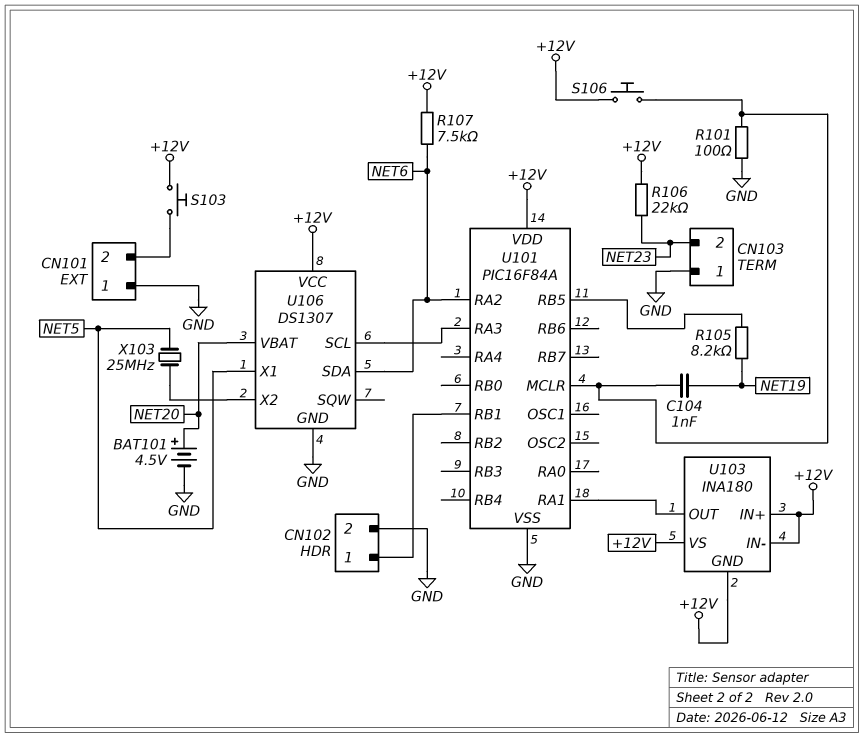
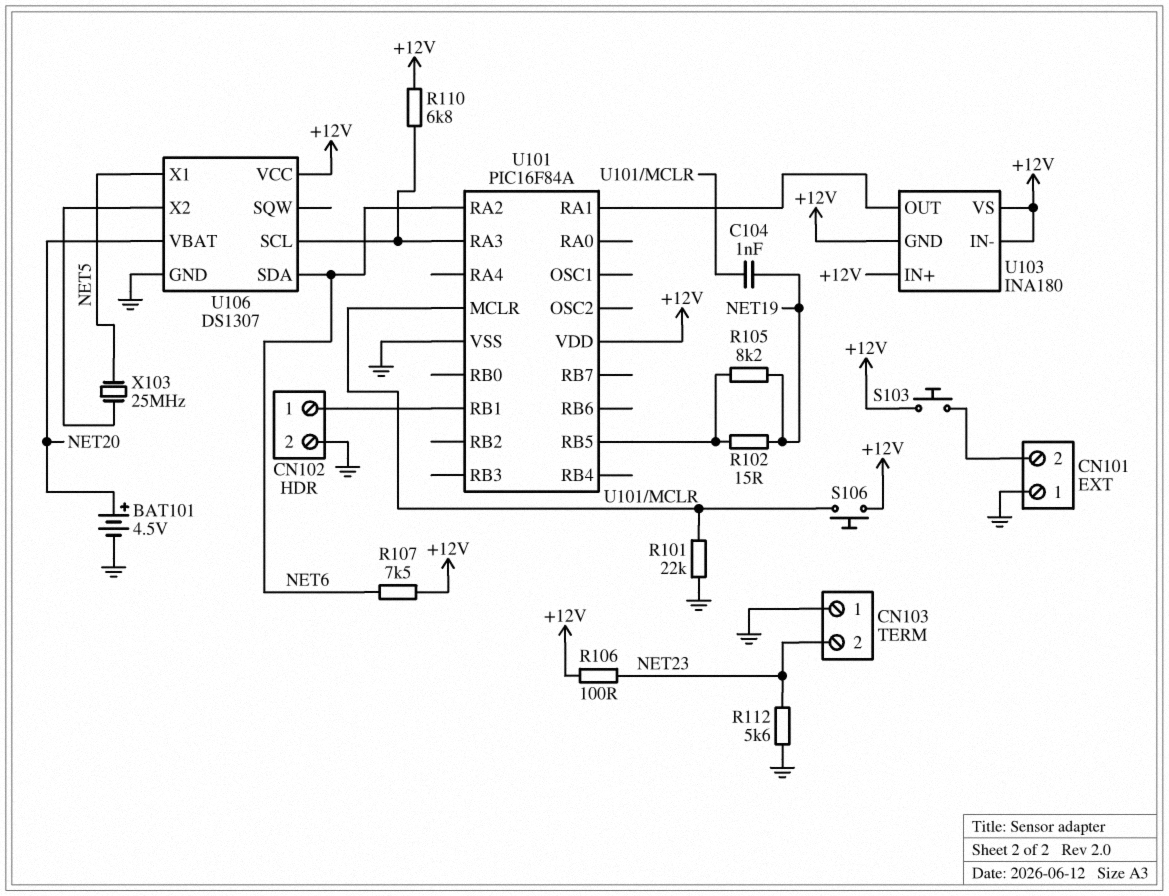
R101: 100 (GND, U101/MCLR) -> 22k (GND, U101/MCLR)
R102: none -> 15 (NET19, U101/RB5)
R106: 22k (+12V, NET23) -> 100 (+12V, NET23)
R110: none -> 6.8k (+12V, U101/RA3)
R112: none -> 5.6k (GND, NET23)

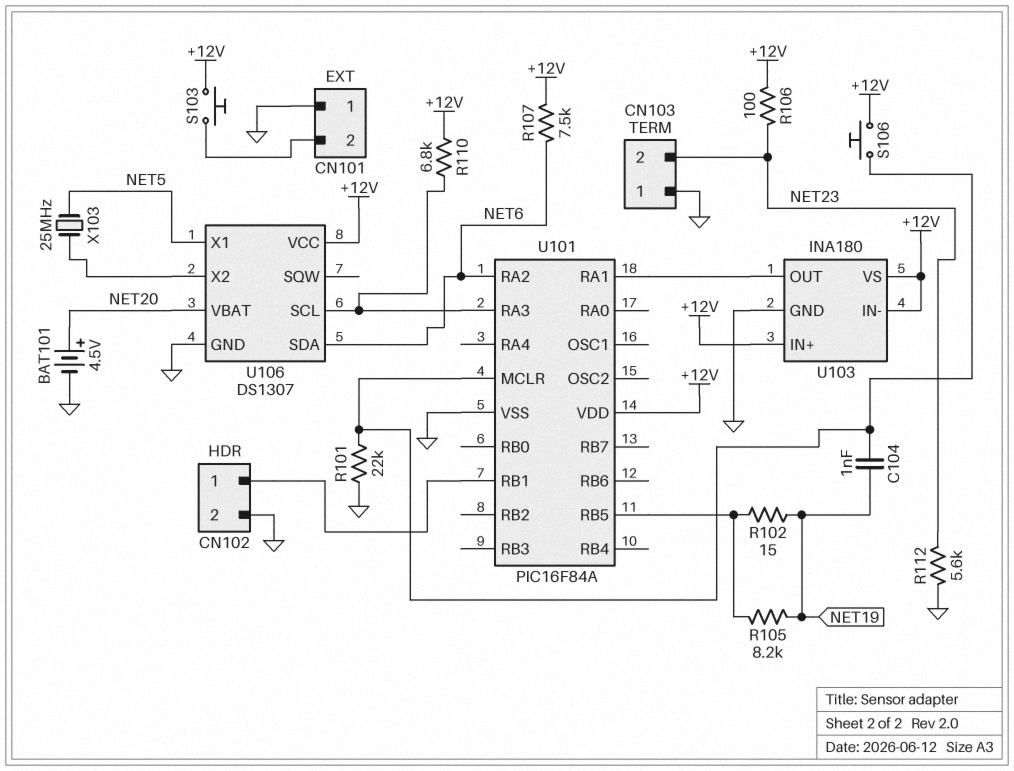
U103 pin GND: +12V -> GND

